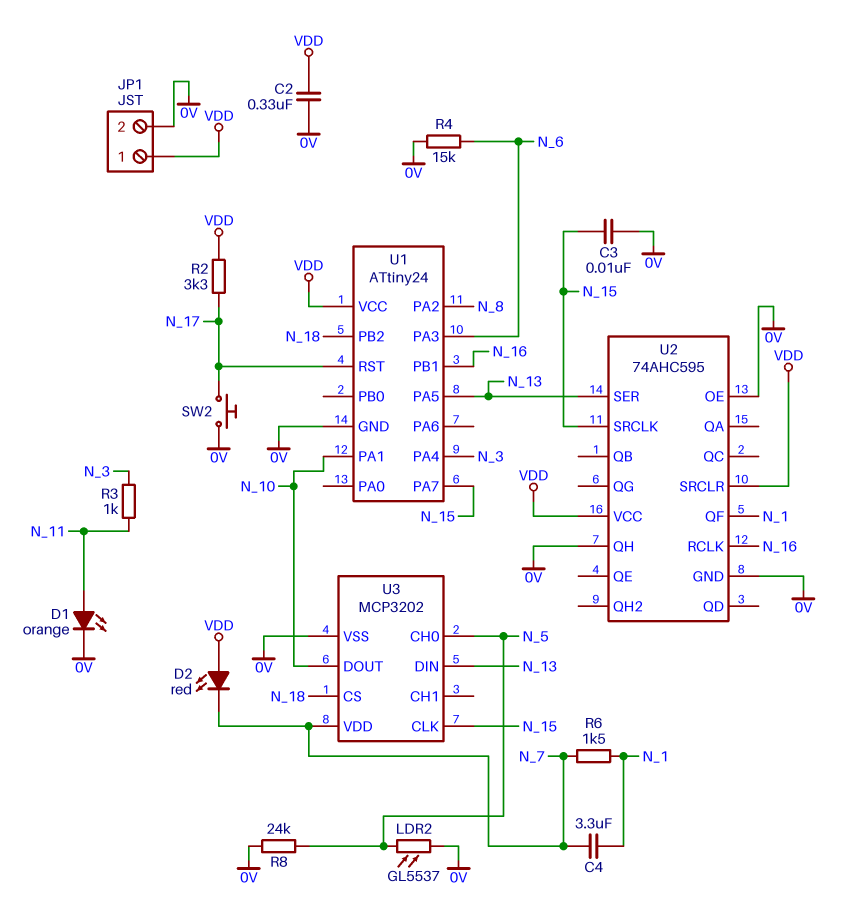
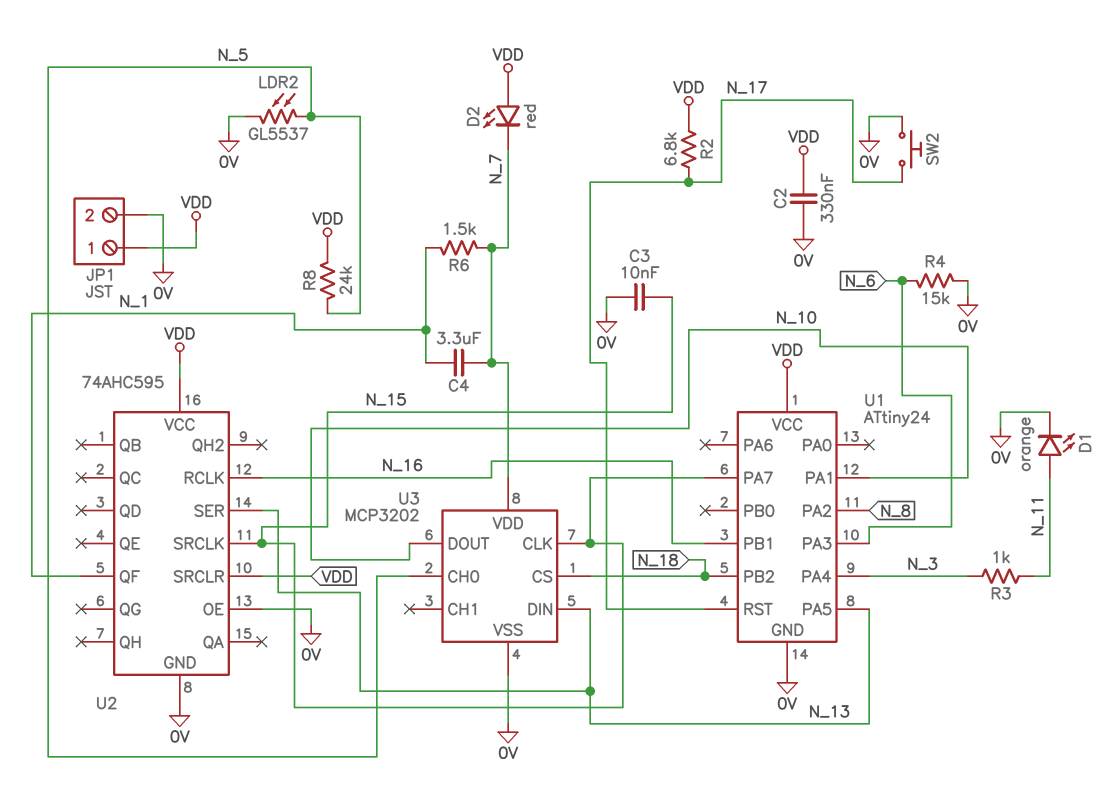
R2: 3.3k (N_17, VDD) -> 6.8k (N_17, VDD)
R8: 24k (0V, N_5) -> 24k (N_5, VDD)
U2 pin QH: 0V -> none

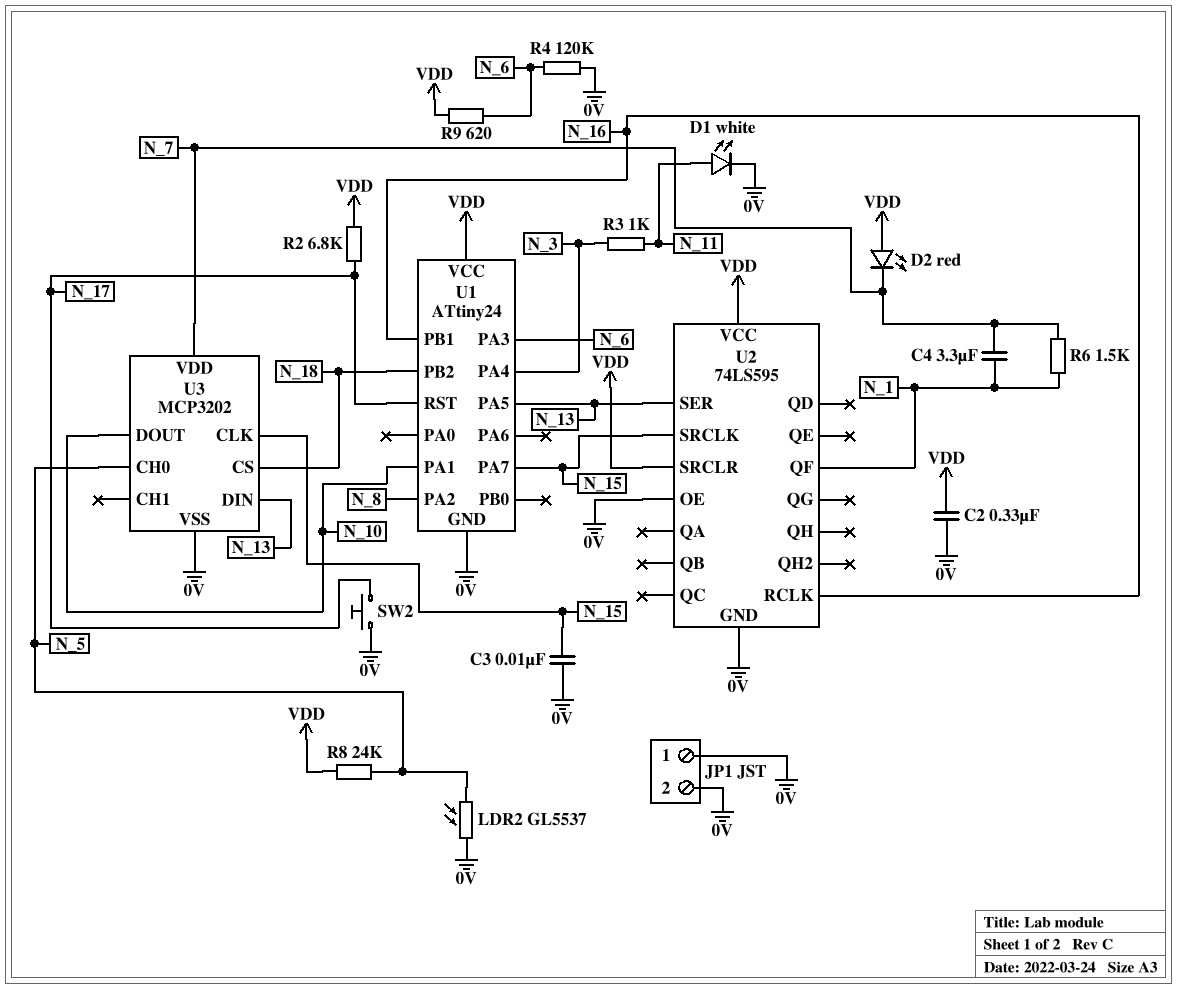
D1: LED orange (A N_11, K 0V) -> LED white (A N_11, K 0V)
JP1 pin 1: VDD -> 0V
R4: 15k (0V, N_6) -> 120k (0V, N_6)
R9: none -> 620 (N_6, VDD)
U2: 74AHC595 -> 74LS595

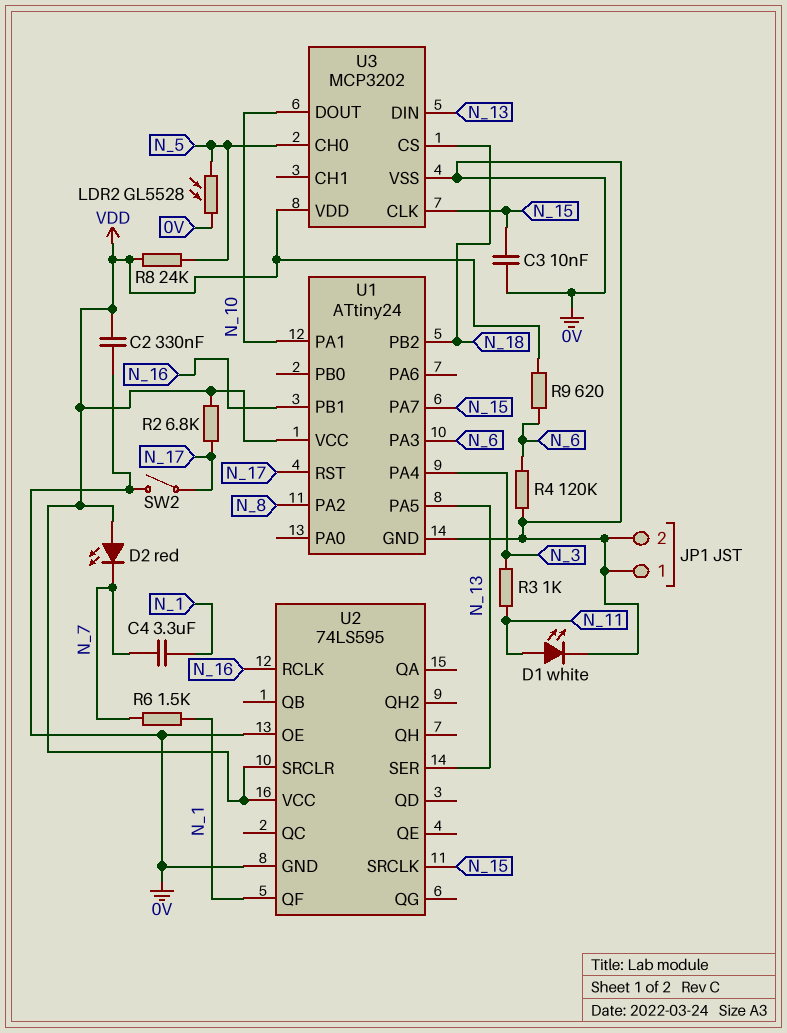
LDR2: GL5537 (0V, N_5) -> GL5528 (0V, N_5)
SW2: button (0V, N_17) -> switch (0V, N_17)
U3 pin VDD: N_7 -> VDD

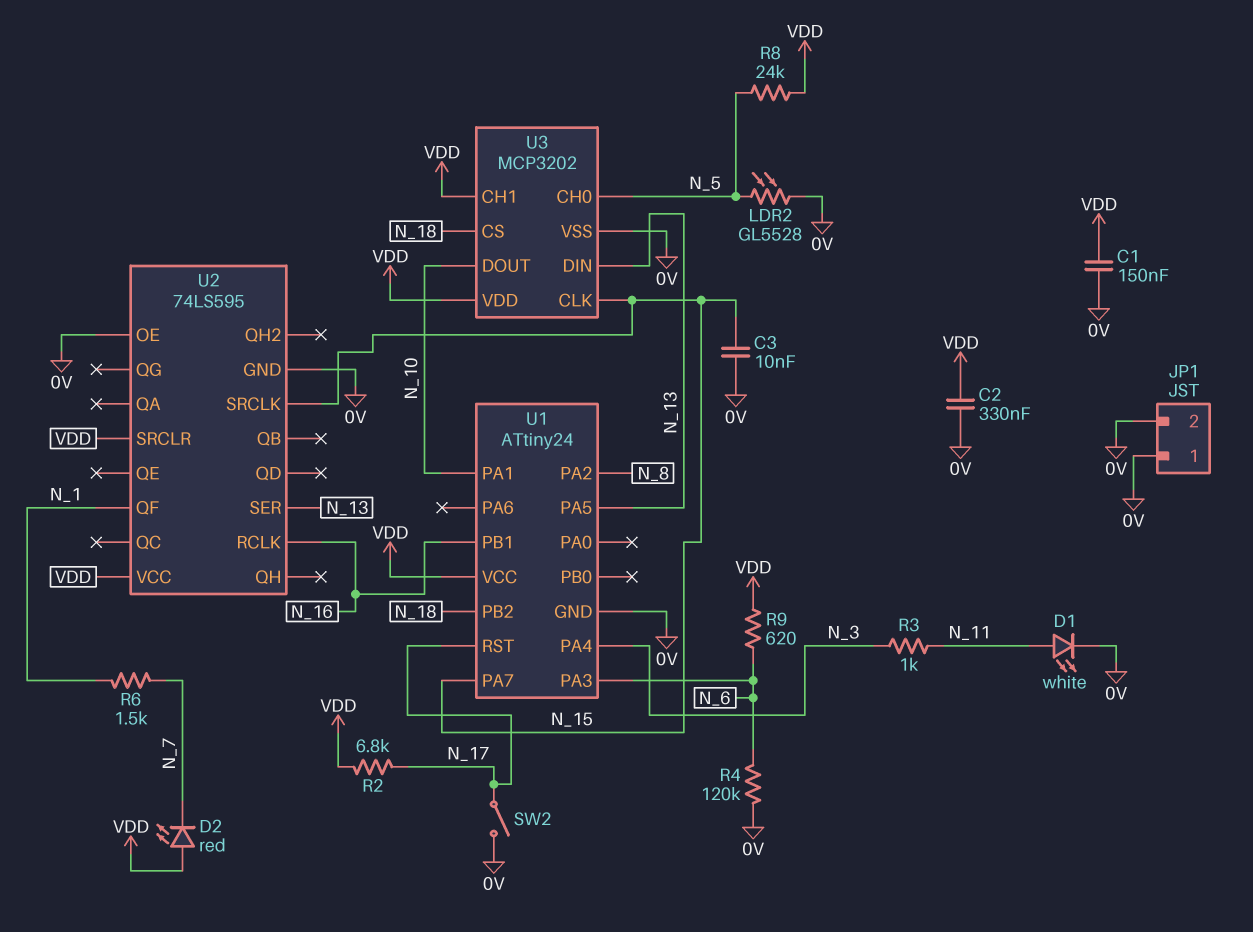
C1: none -> 150nF (0V, VDD)
C4: 3.3uF (N_1, N_7) -> none
U3 pin CH1: none -> VDD

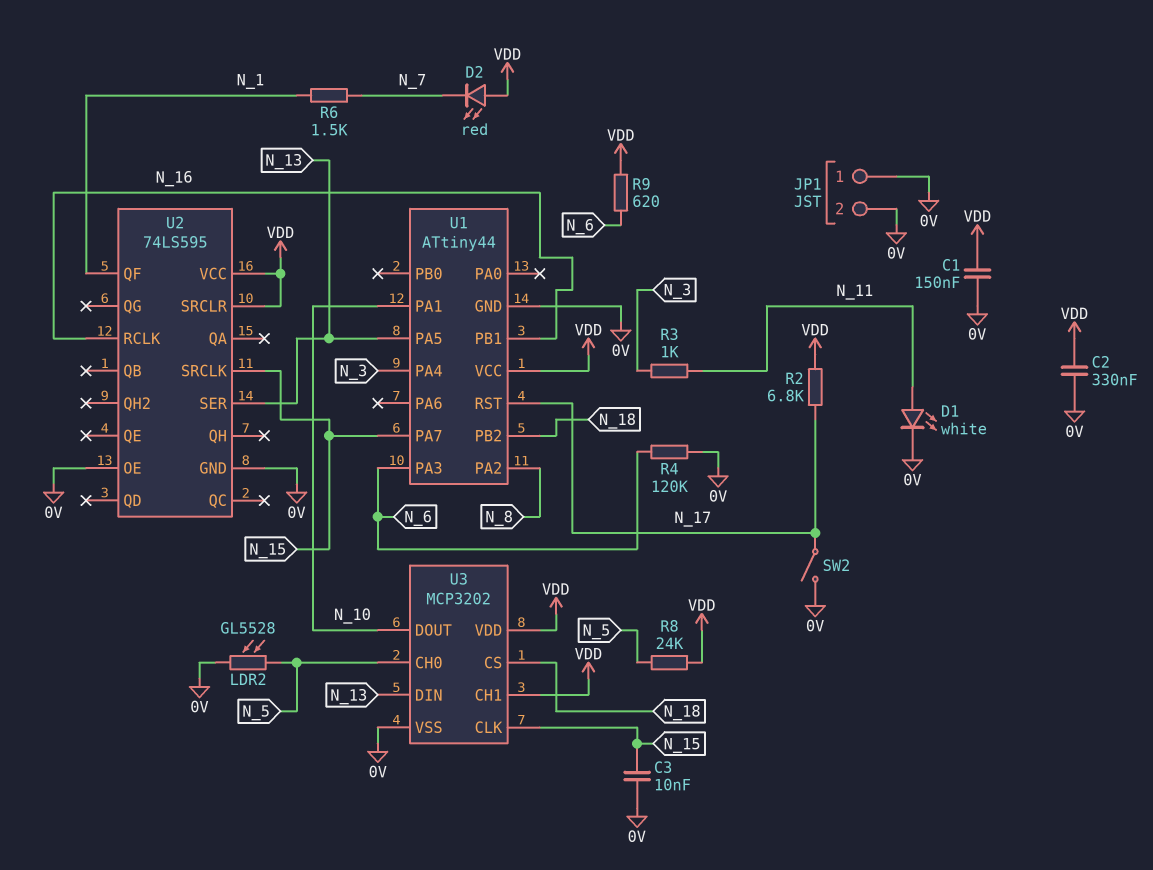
U1: ATtiny24 -> ATtiny44

